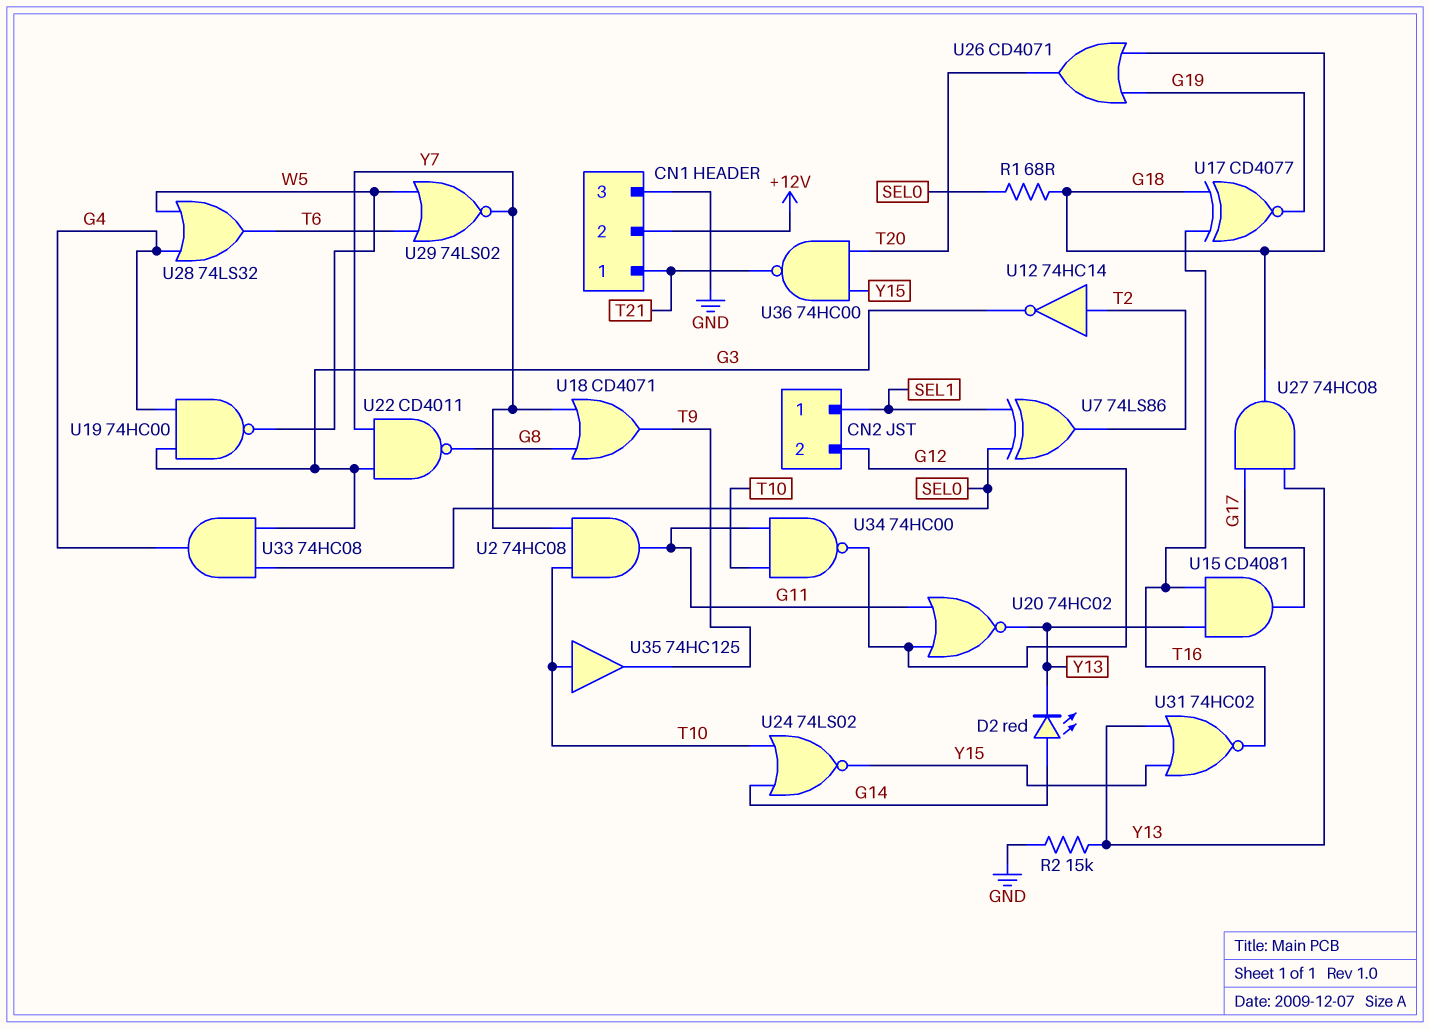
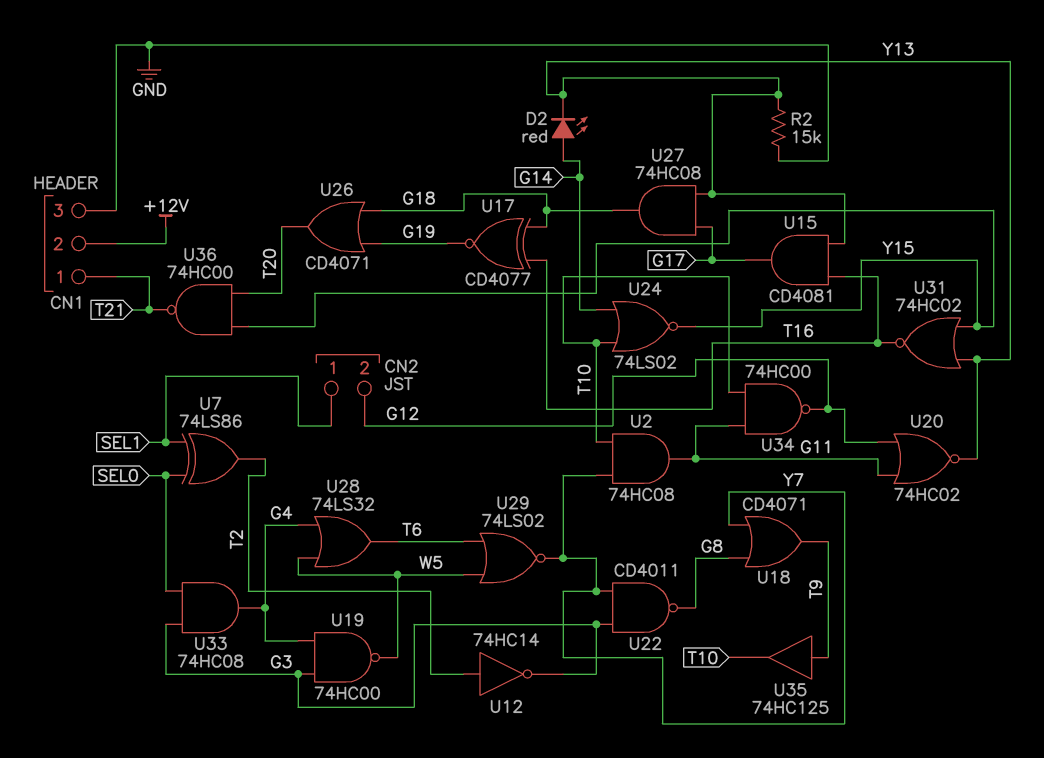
R1: 68 (G18, SEL0) -> none
U35: buffer 74HC125 (in T10, out T9) -> buffer 74HC125 (in T9, out T10)

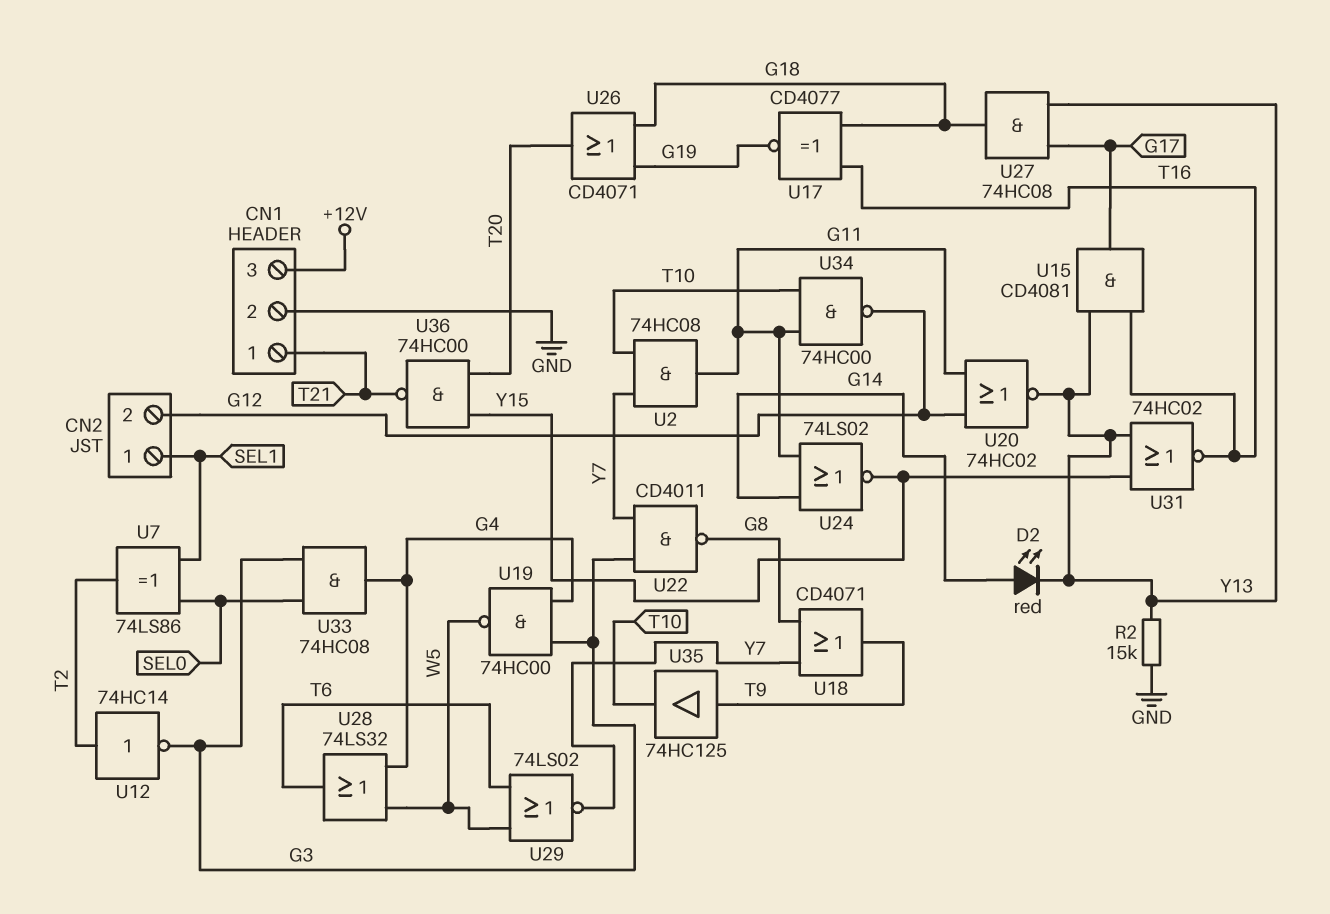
CN1 pin 2: +12V -> GND
CN1 pin 3: GND -> +12V
U24: NOR 74LS02 (in G14, in T10, out Y15) -> NOR 74LS02 (in G11, in G14, out Y15)

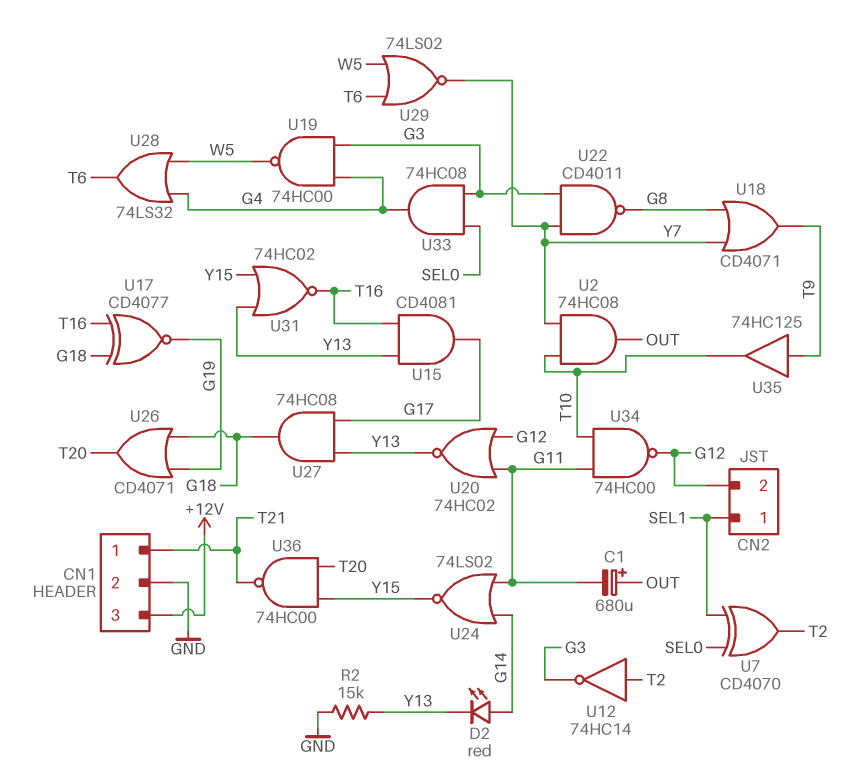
C1: none -> 680uF (plus OUT, minus G11)
U2: AND 74HC08 (in T10, in Y7, out G11) -> AND 74HC08 (in T10, in Y7, out OUT)
U7: XOR 74LS86 (in SEL0, in SEL1, out T2) -> XOR CD4070 (in SEL0, in SEL1, out T2)

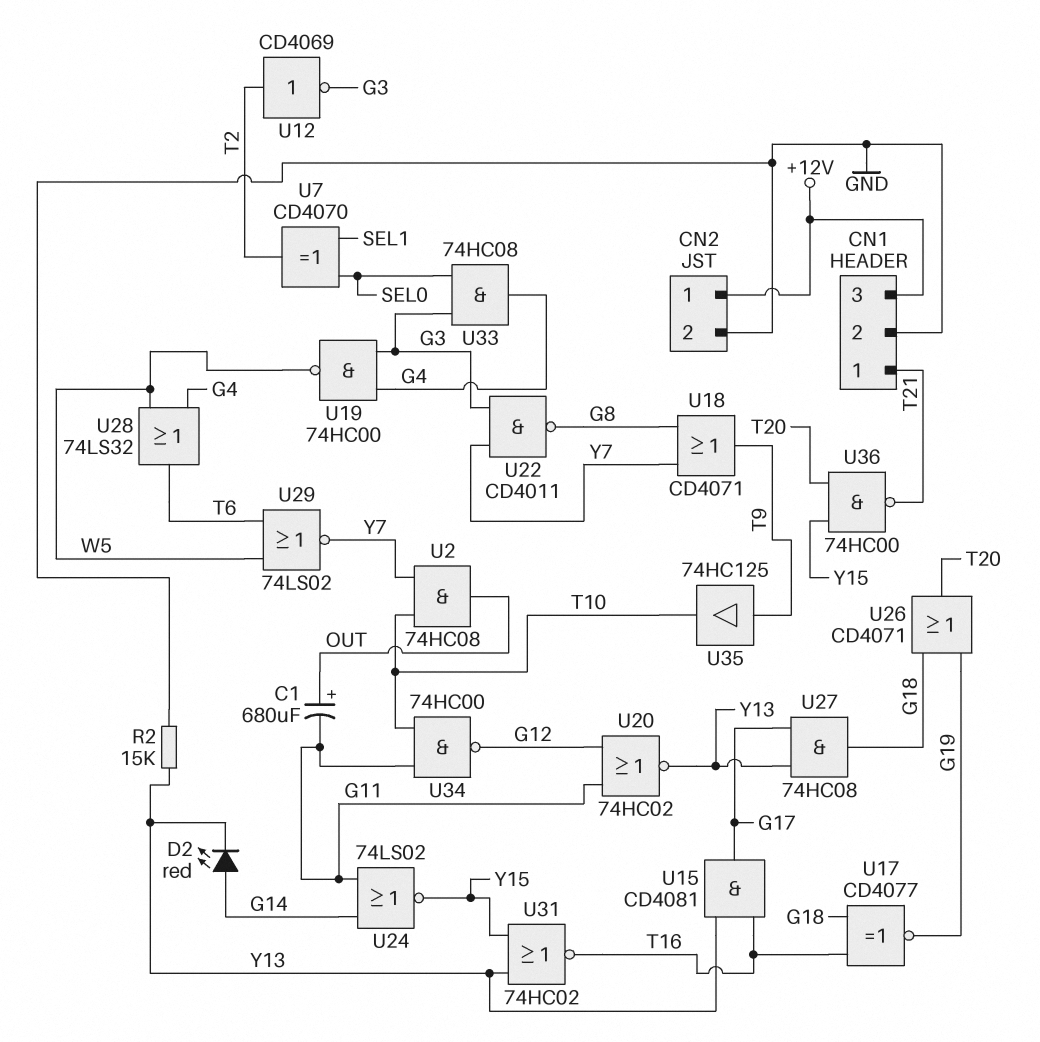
CN2 pin 1: SEL1 -> +12V
CN2 pin 2: G12 -> GND
U12: NOT 74HC14 (in T2, out G3) -> NOT CD4069 (in T2, out G3)

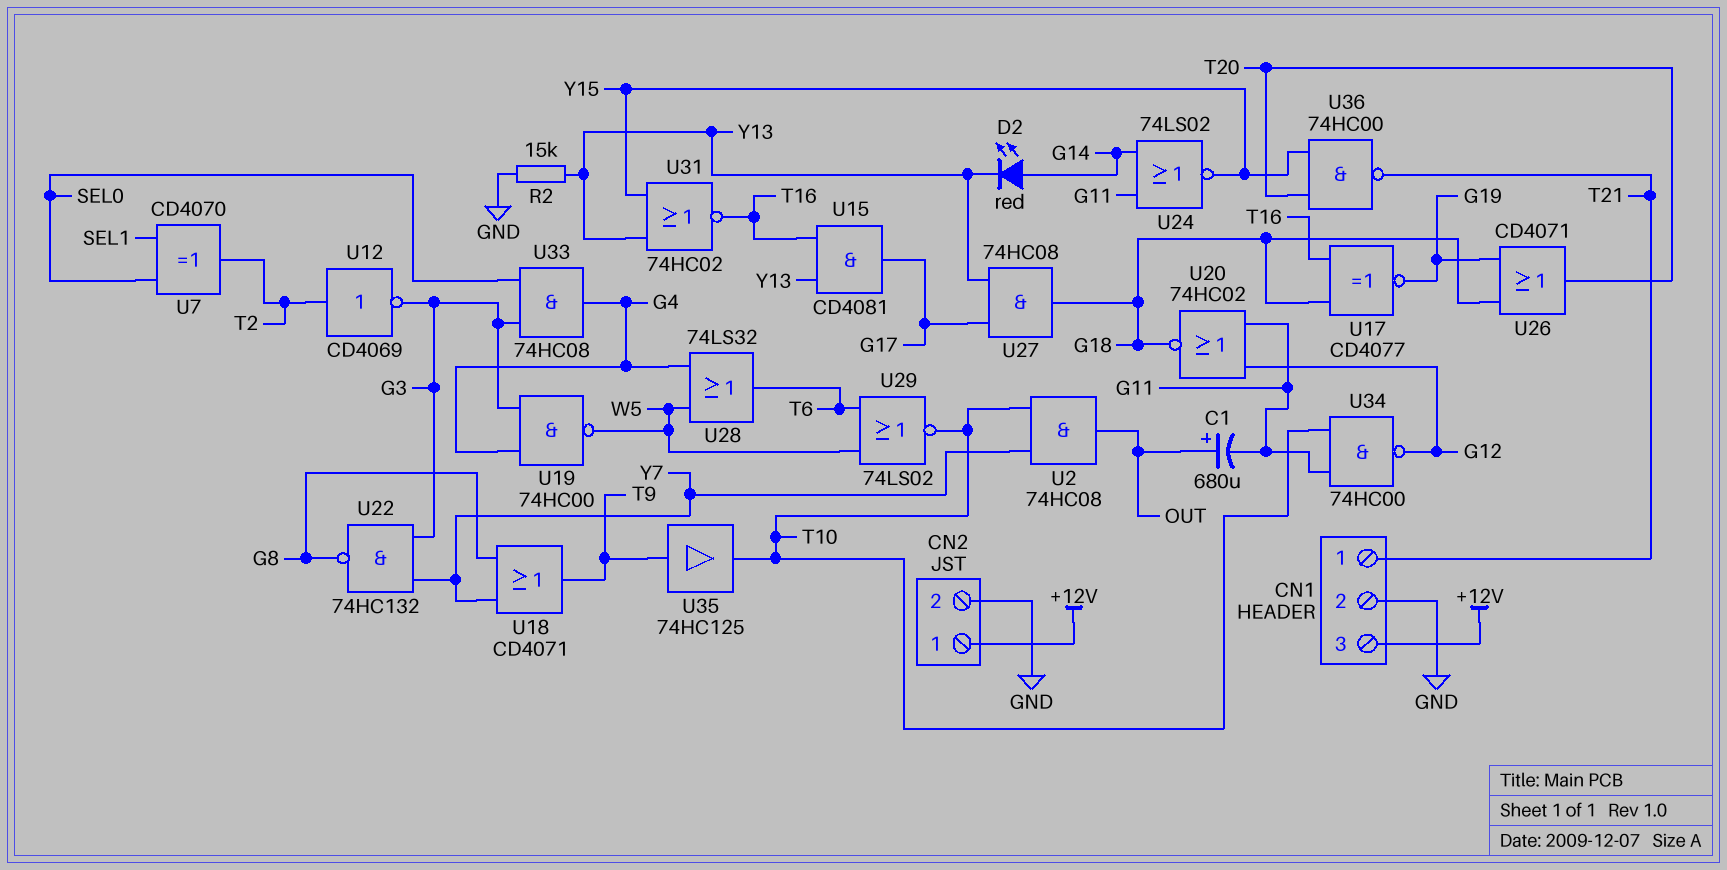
U20: NOR 74HC02 (in G11, in G12, out Y13) -> NOR 74HC02 (in G11, in G12, out G18)
U22: NAND CD4011 (in G3, in Y7, out G8) -> NAND 74HC132 (in G3, in Y7, out G8)
U29: NOR 74LS02 (in T6, in W5, out Y7) -> NOR 74LS02 (in T6, in W5, out T10)

